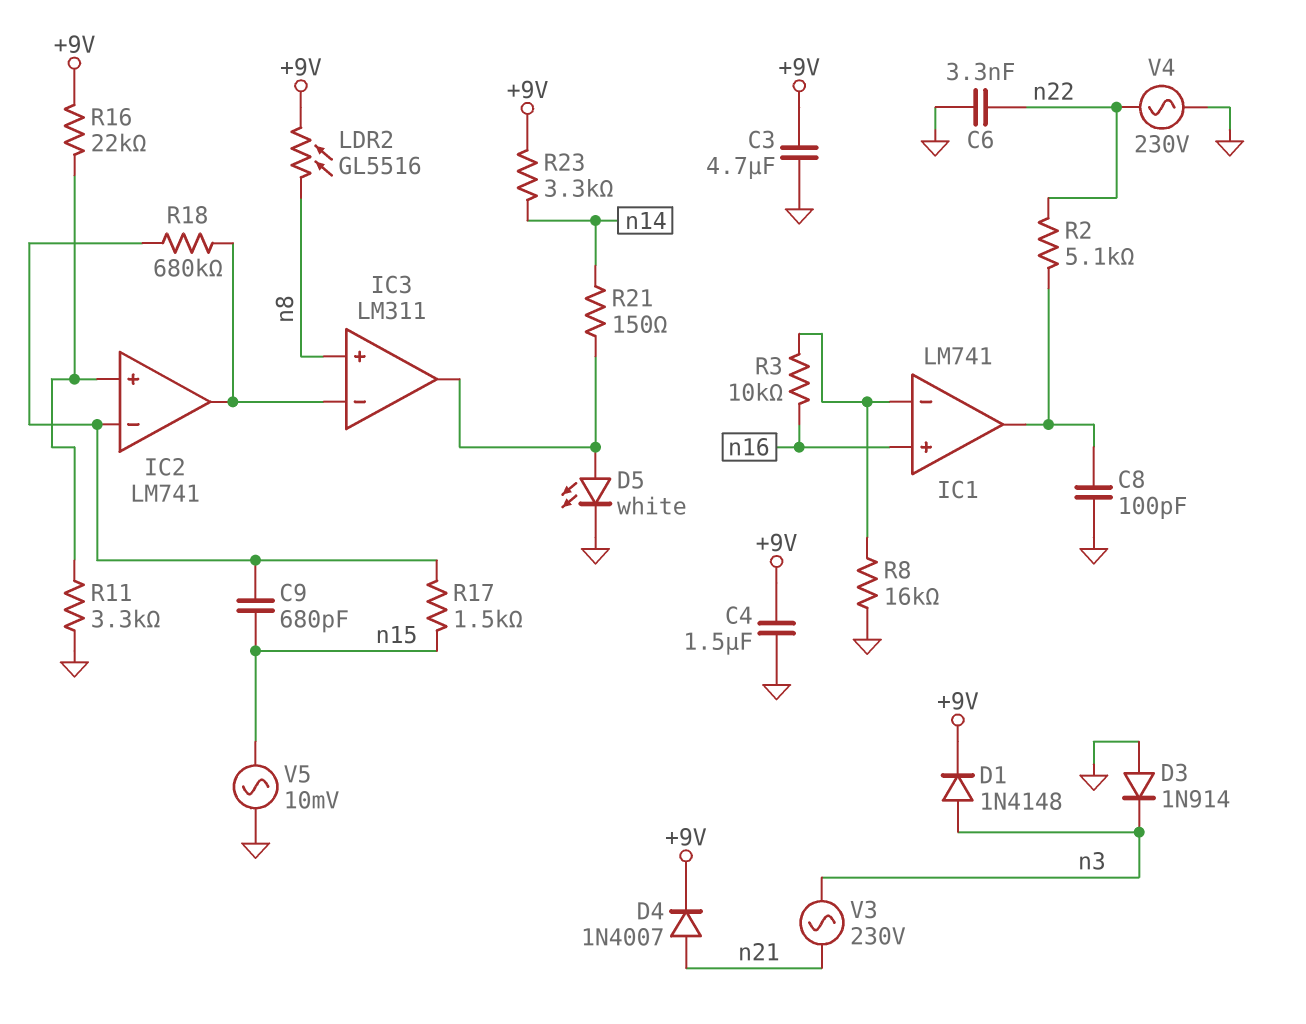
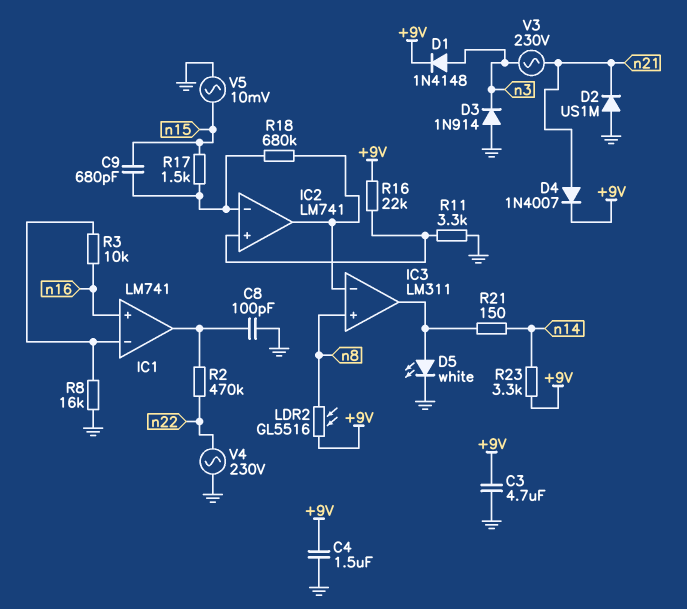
C6: 3.3nF (GND, n22) -> none
D2: none -> diode US1M (A GND, K n21)
R2: 5.1k (IC1/out, n22) -> 470k (IC1/out, n22)

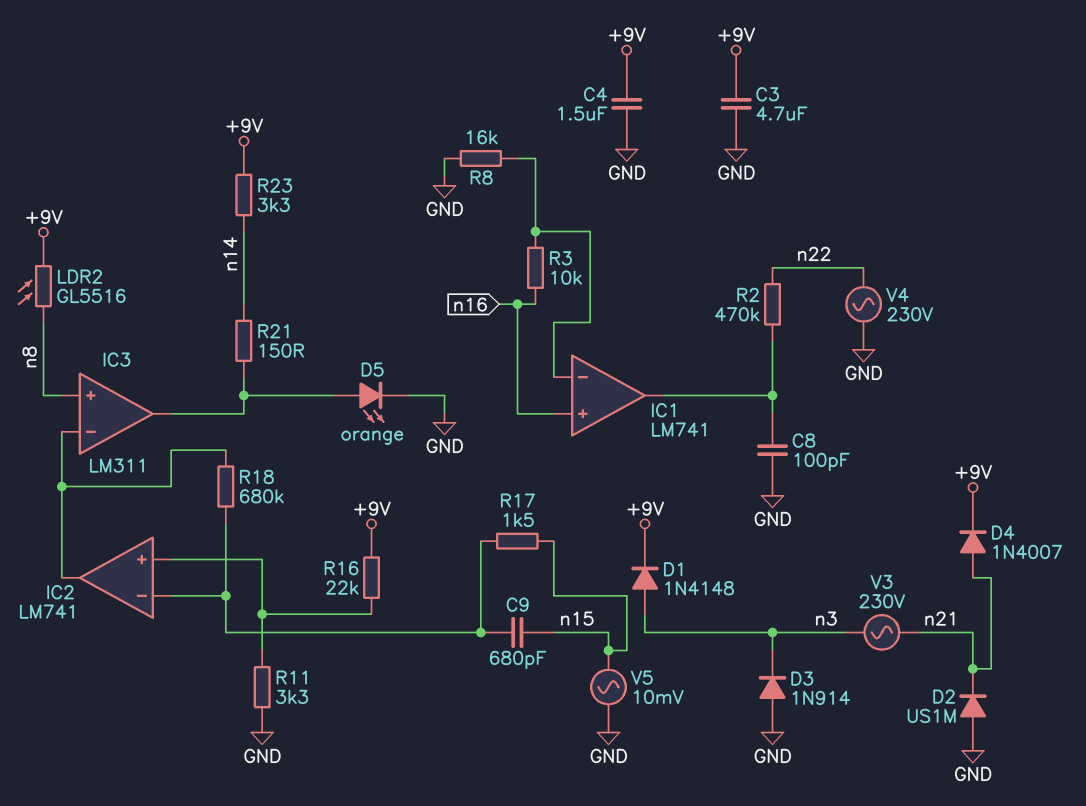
D5: LED white (A IC3/out, K GND) -> LED orange (A IC3/out, K GND)

